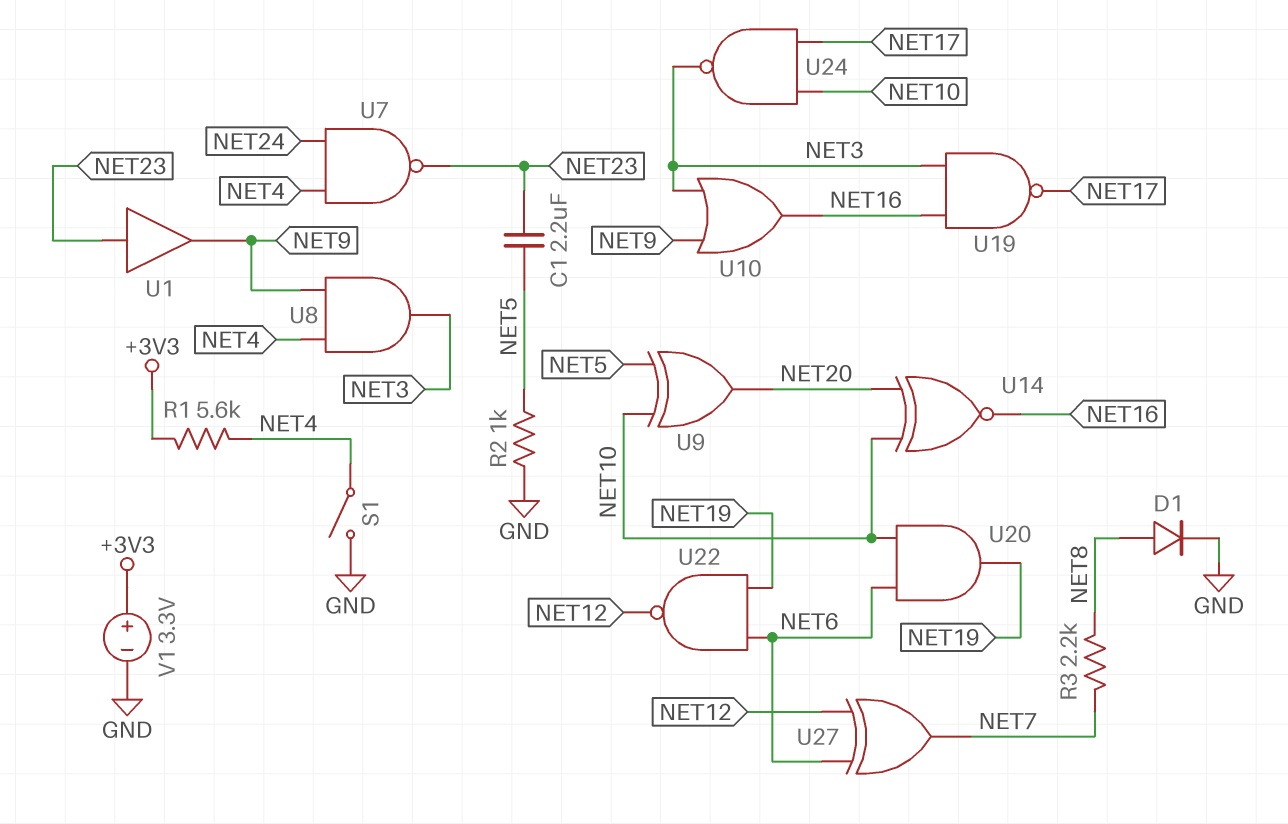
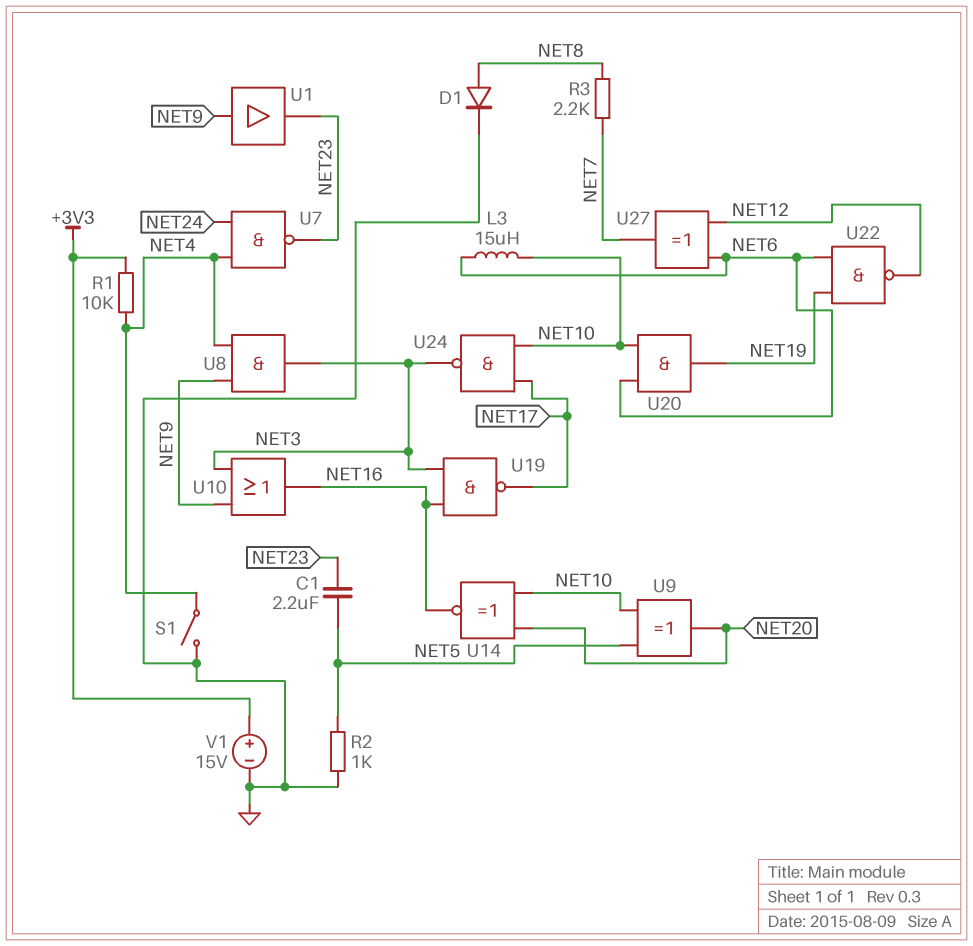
L3: none -> 15uH (NET6, NET10)
R1: 5.6k (+3V3, NET4) -> 10k (+3V3, NET4)
U1: buffer (in NET23, out NET9) -> buffer (in NET9, out NET23)
V1: 3.3V (plus +3V3, minus GND) -> 15V (plus +3V3, minus GND)

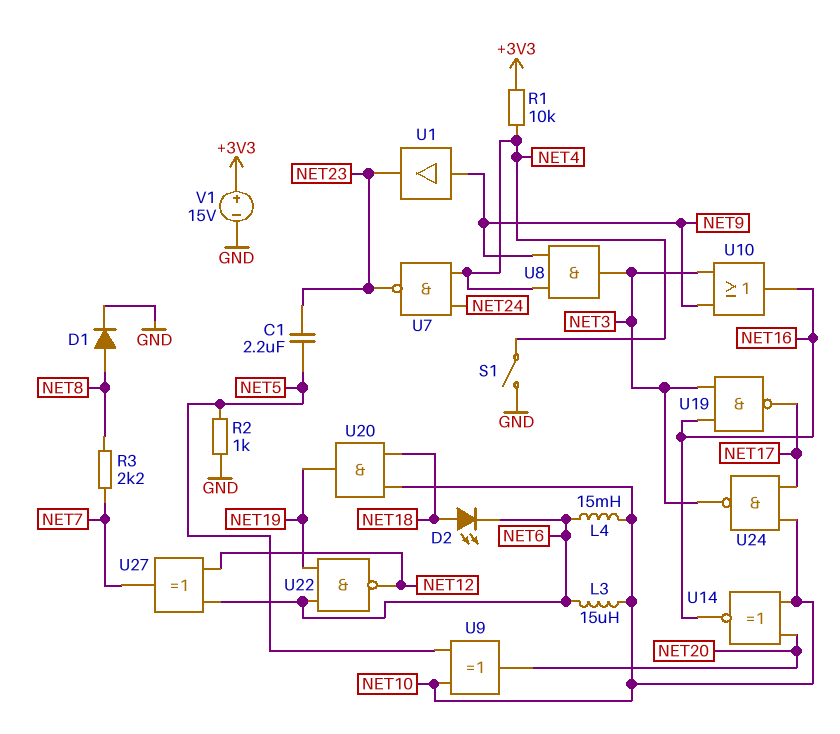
D2: none -> LED (A NET18, K NET6)
L4: none -> 15mH (NET6, NET10)
U20: AND (in NET6, in NET10, out NET19) -> AND (in NET10, in NET18, out NET19)

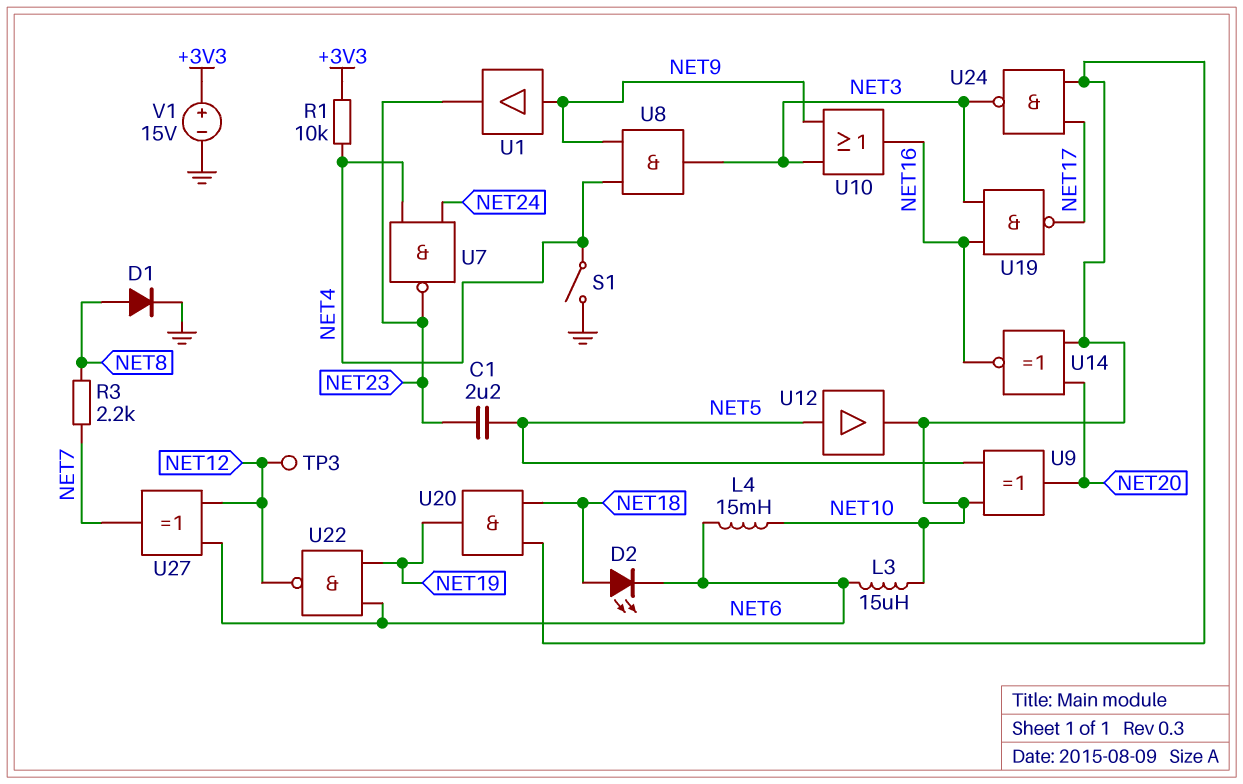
R2: 1k (GND, NET5) -> none
TP3: none -> test point (NET12)
U12: none -> buffer (in NET5, out NET10)

